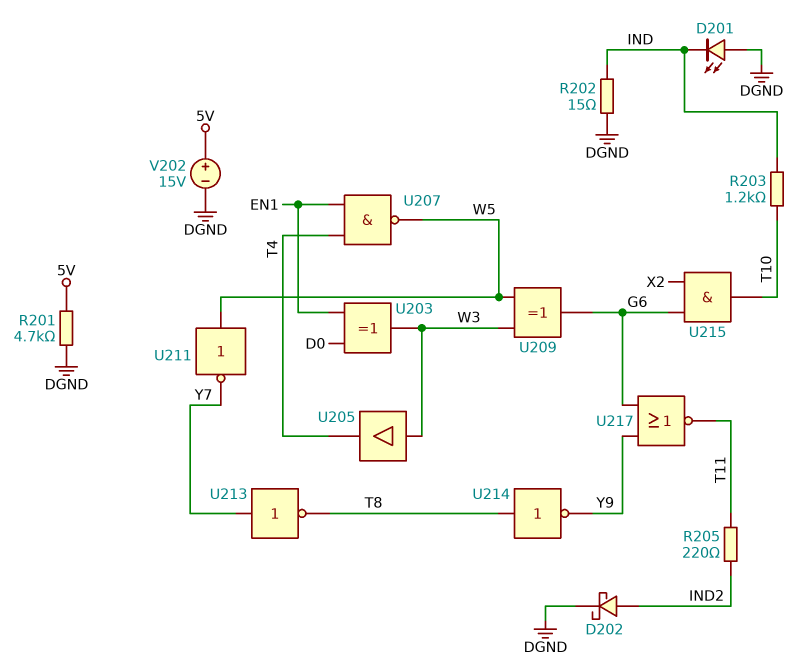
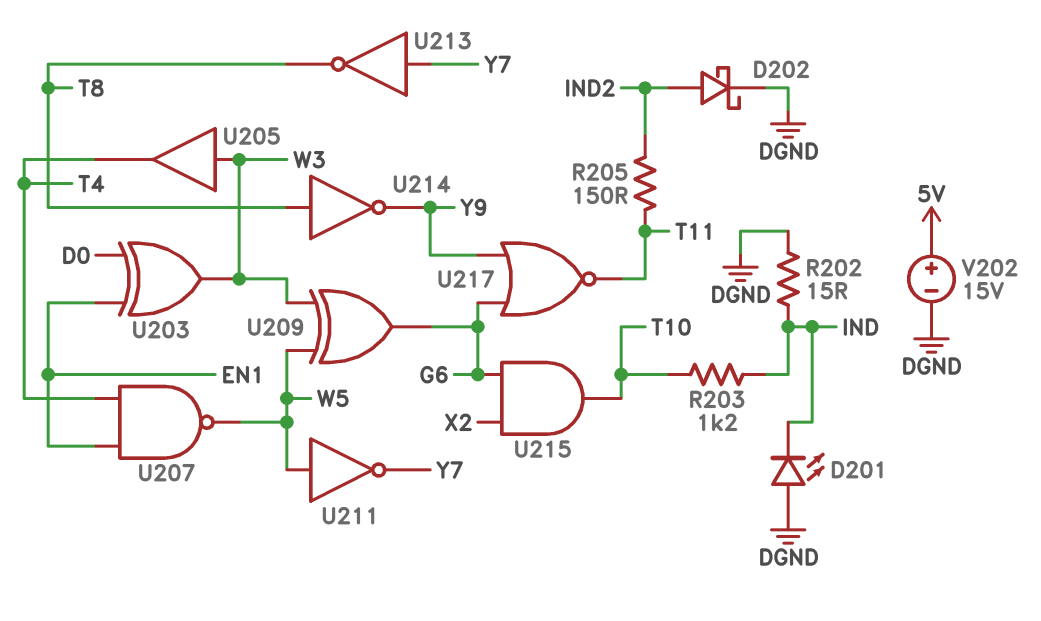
R201: 4.7k (5V, DGND) -> none
R205: 220 (IND2, T11) -> 150 (IND2, T11)

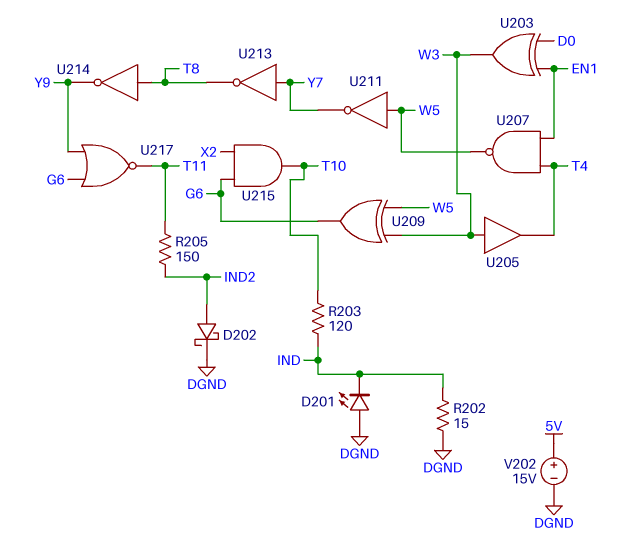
R203: 1.2k (IND, T10) -> 120 (IND, T10)

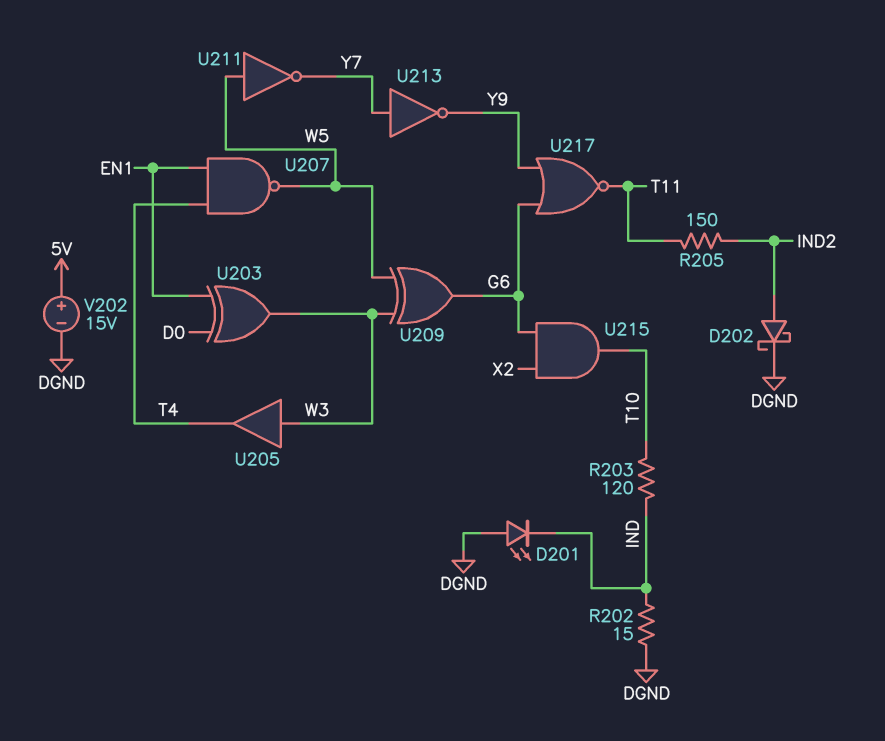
U213: NOT (in Y7, out T8) -> NOT (in Y7, out Y9)
U214: NOT (in T8, out Y9) -> none

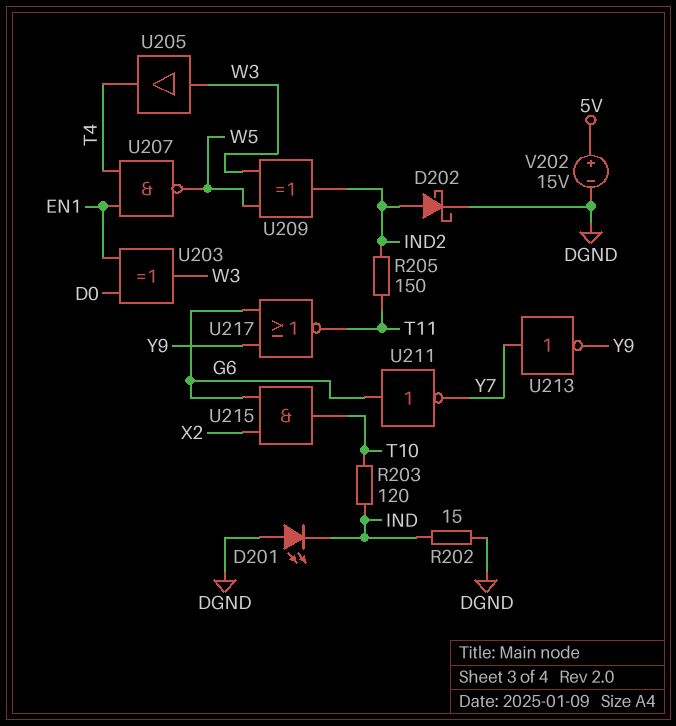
U209: XOR (in W3, in W5, out G6) -> XOR (in W3, in W5, out IND2)
U211: NOT (in W5, out Y7) -> NOT (in G6, out Y7)

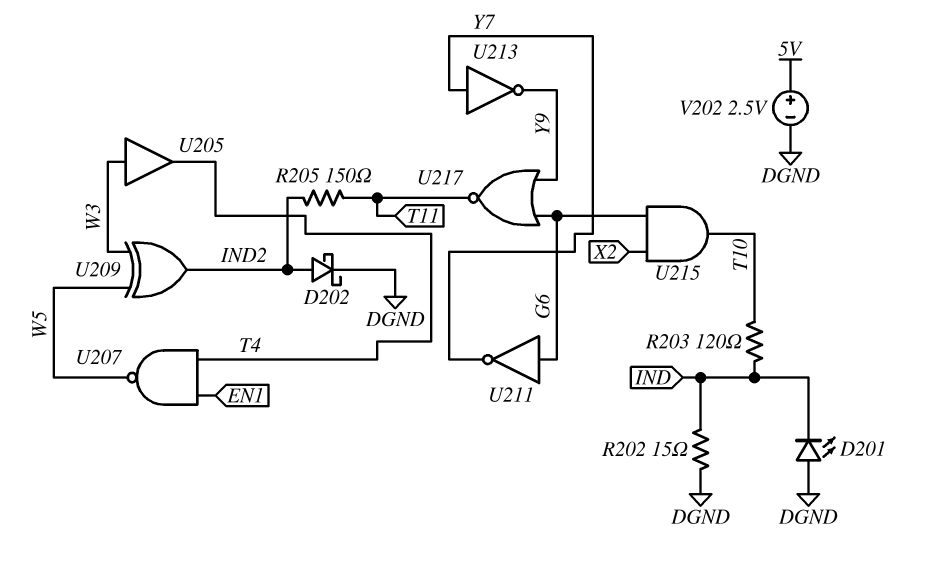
U203: XOR (in D0, in EN1, out W3) -> none
V202: 15V (plus 5V, minus DGND) -> 2.5V (plus 5V, minus DGND)

